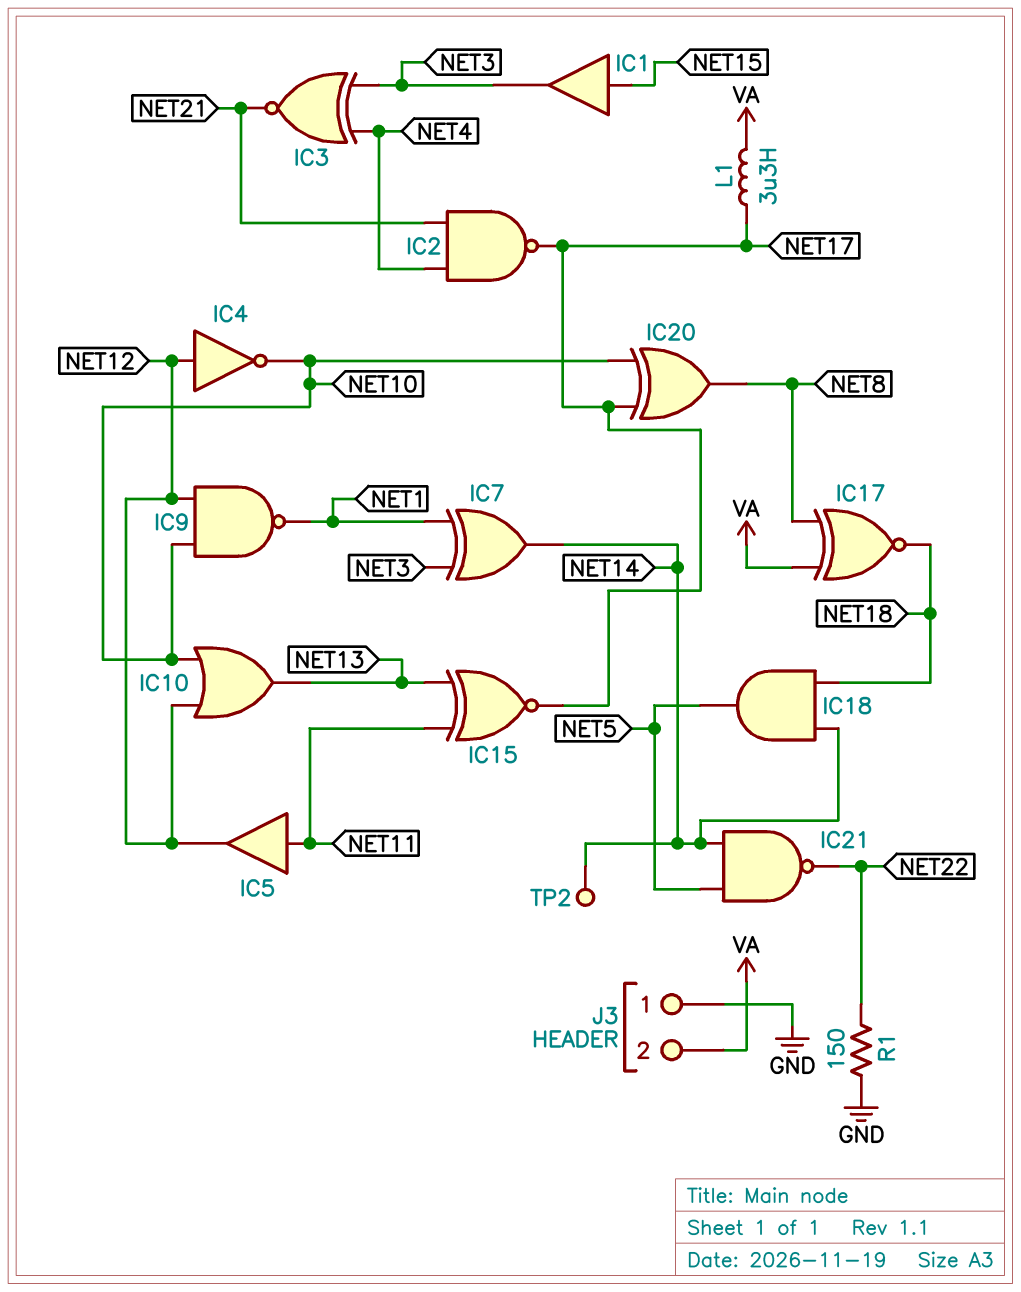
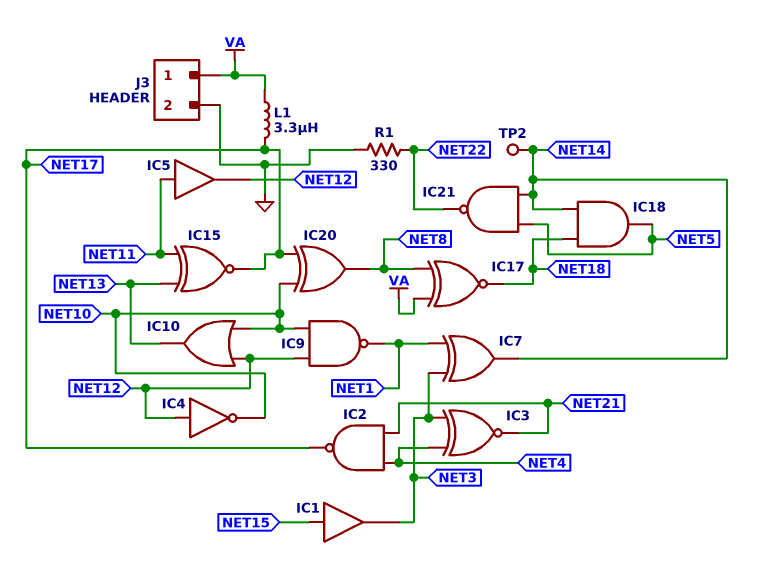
J3 pin 1: GND -> VA
J3 pin 2: VA -> GND
R1: 150 (GND, NET22) -> 330 (GND, NET22)

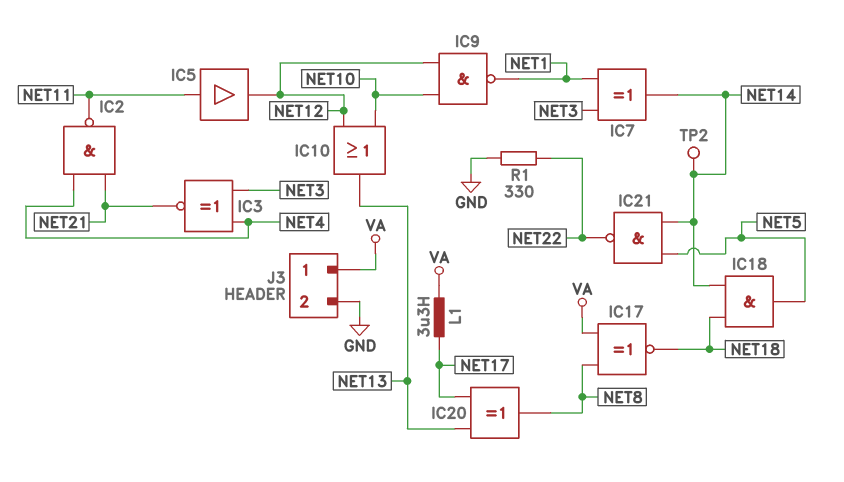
IC1: buffer (in NET15, out NET3) -> none
IC2: NAND (in NET4, in NET21, out NET17) -> NAND (in NET4, in NET21, out NET11)
IC4: NOT (in NET12, out NET10) -> none
IC15: XNOR (in NET11, in NET13, out NET17) -> none
IC20: XOR (in NET10, in NET17, out NET8) -> XOR (in NET13, in NET17, out NET8)

